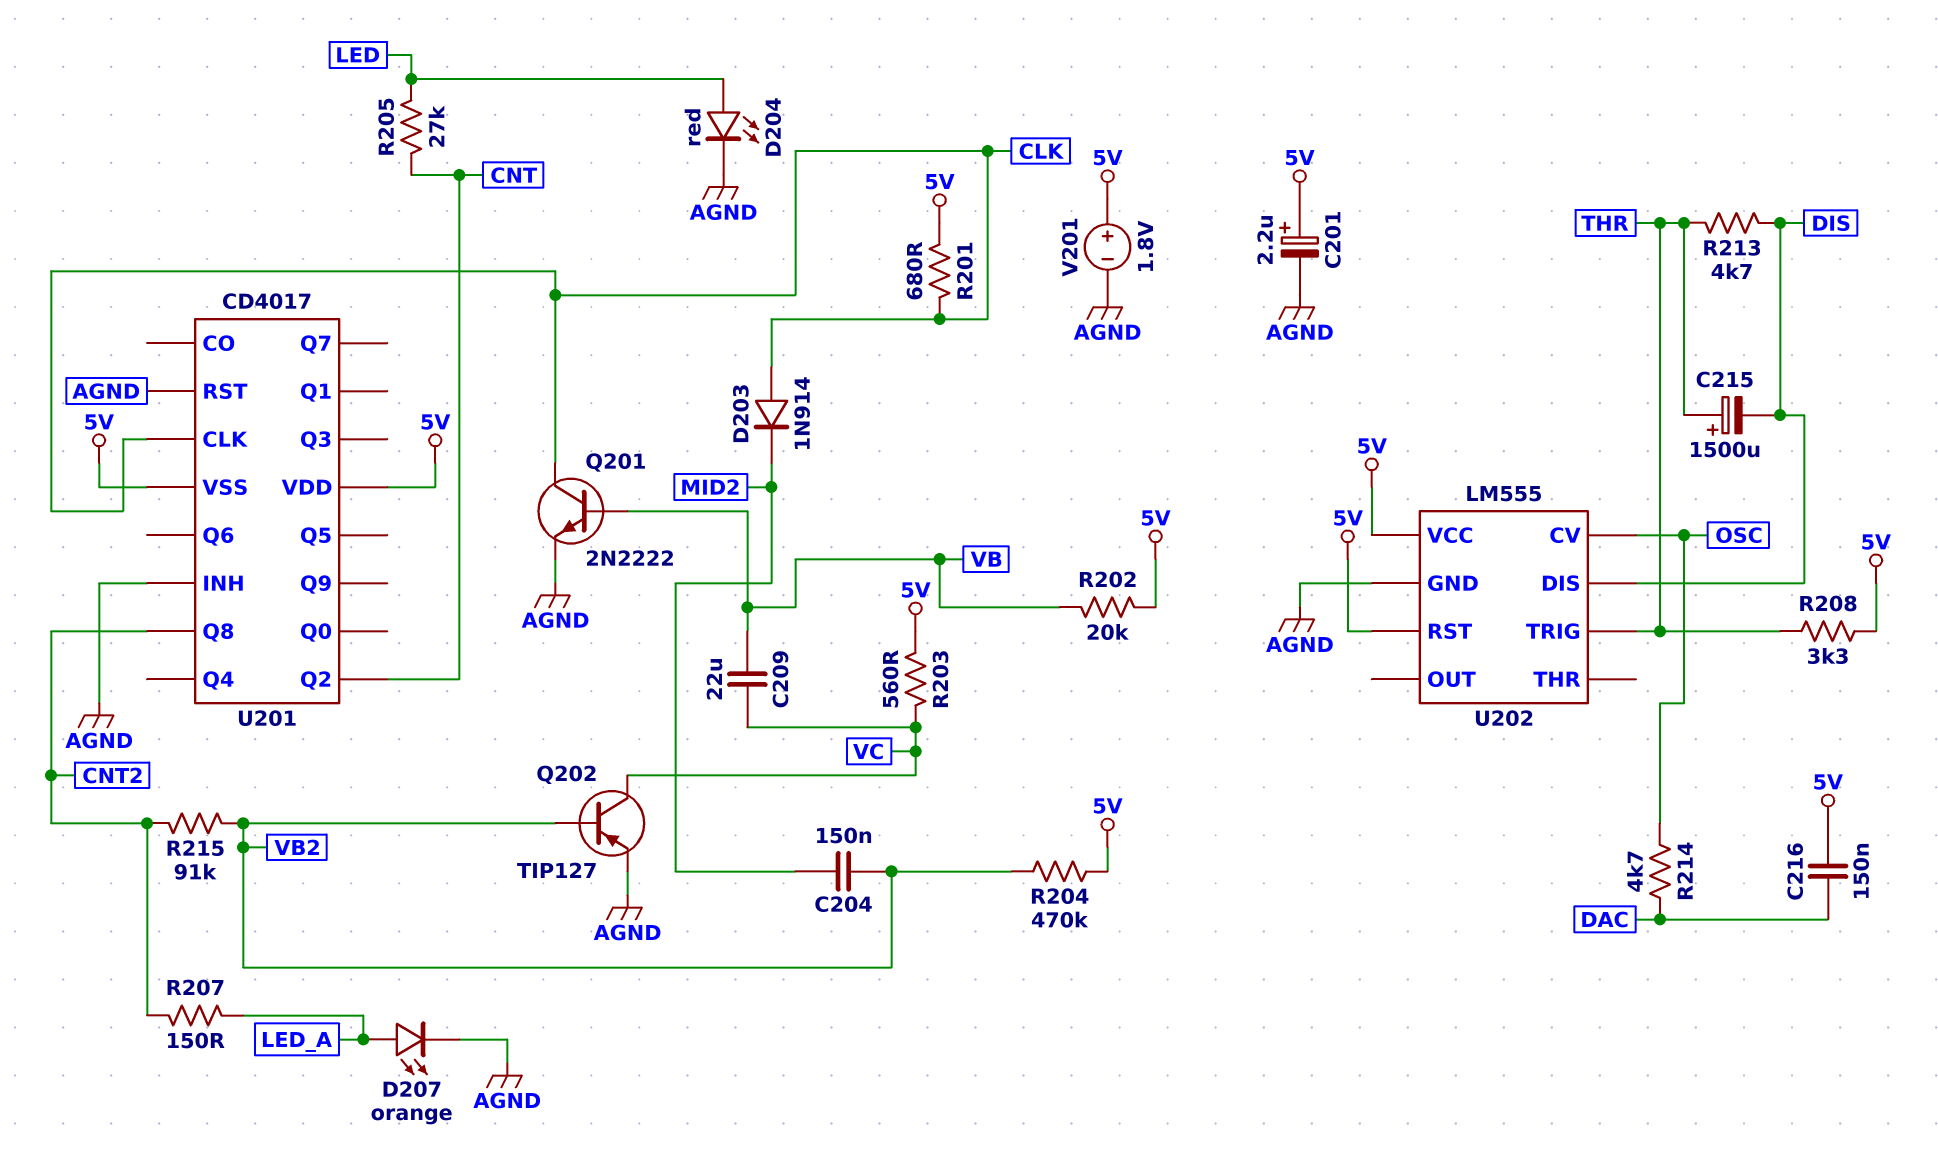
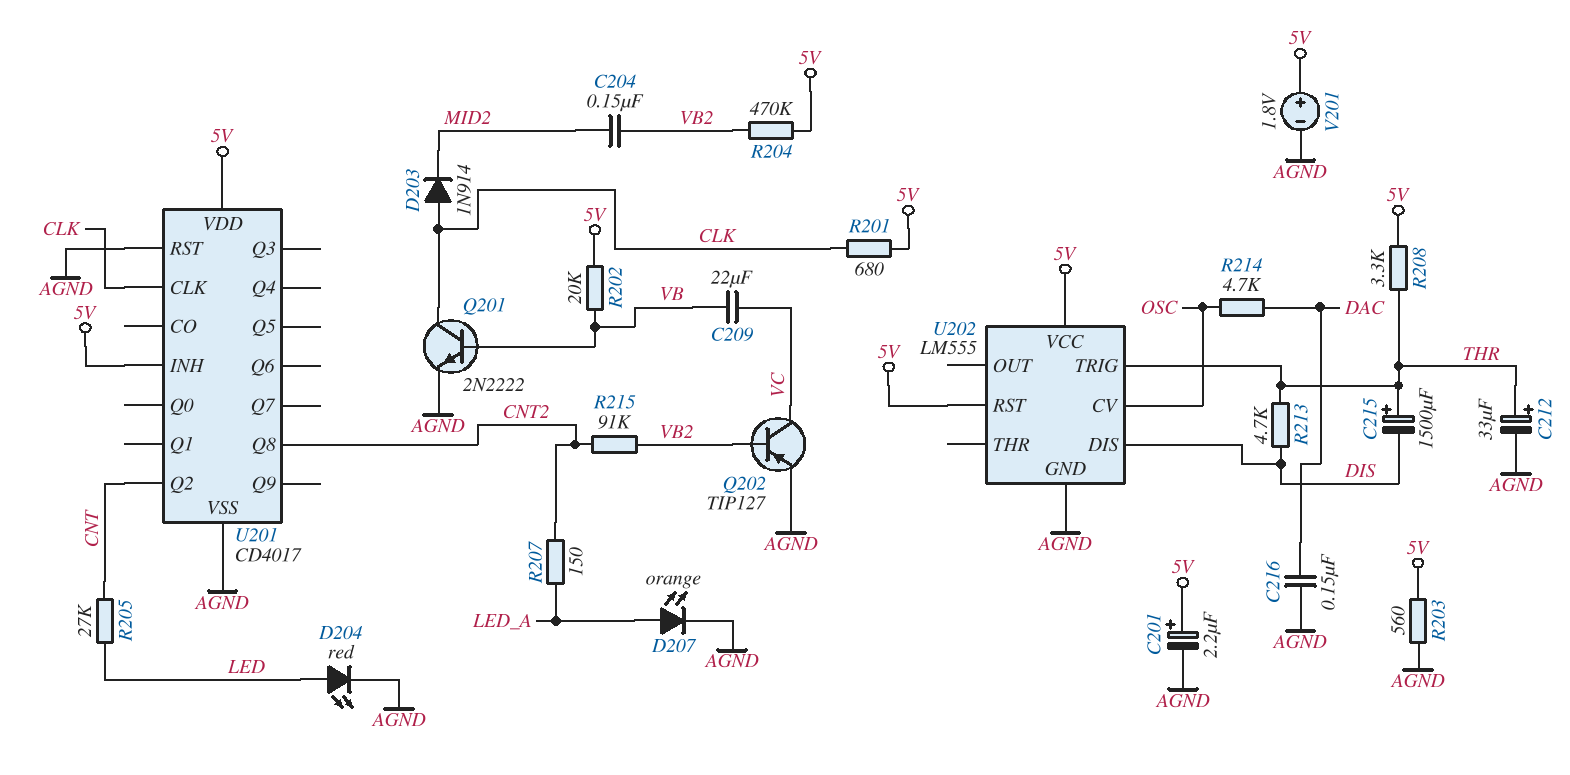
C212: none -> 33uF (plus THR, minus AGND)
C216: 150nF (5V, DAC) -> 150nF (AGND, DAC)
R203: 560 (5V, VC) -> 560 (5V, AGND)
U201 pin INH: AGND -> 5V
U201 pin VSS: 5V -> AGND

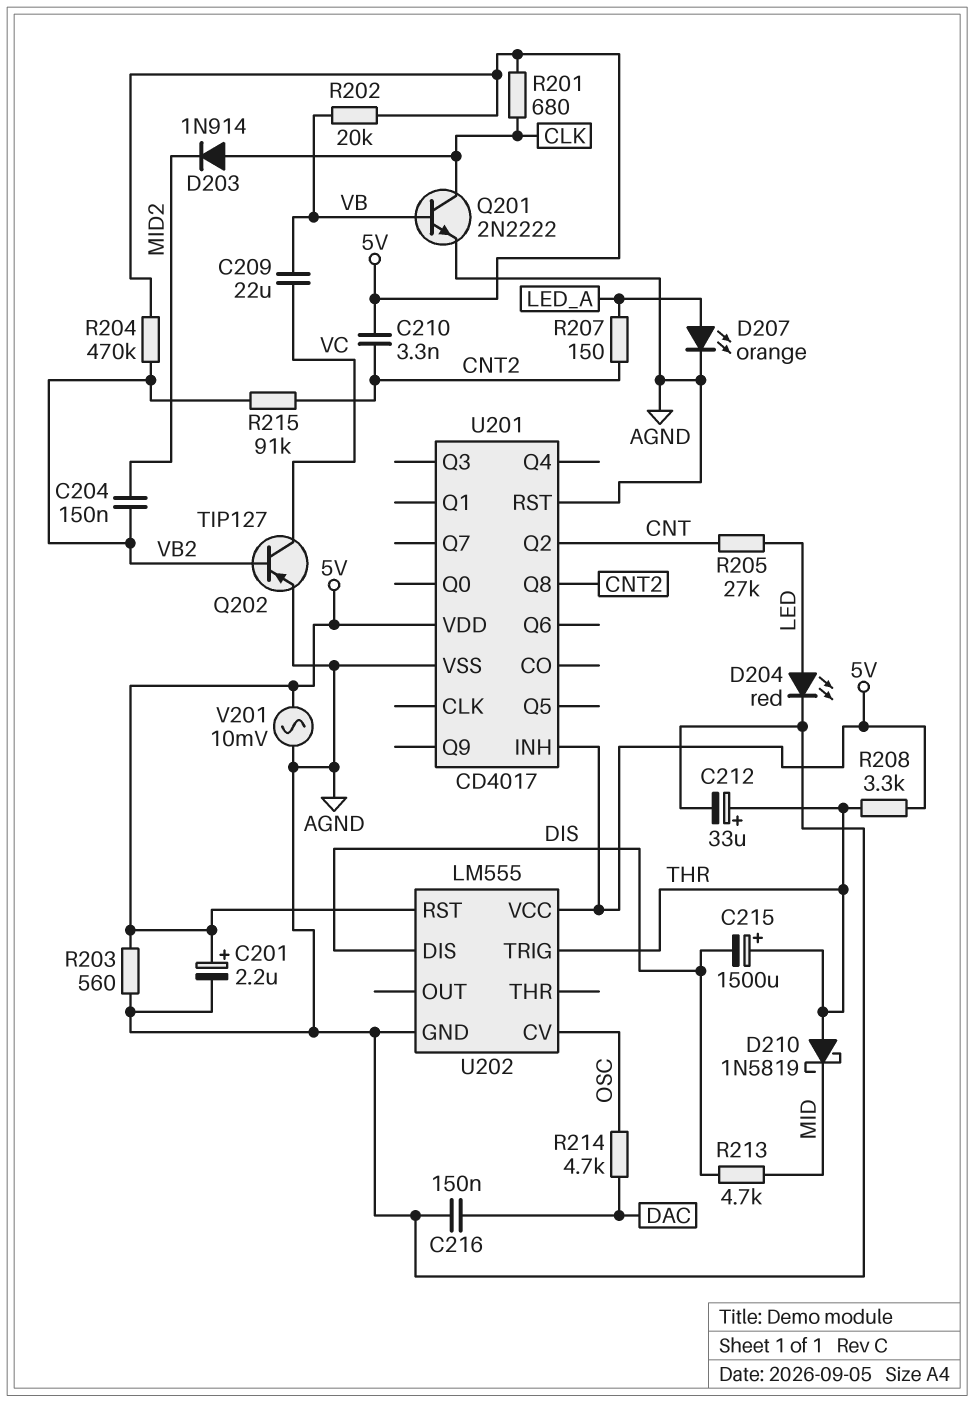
C210: none -> 3.3nF (5V, CNT2)
D210: none -> schottky 1N5819 (A THR, K MID)
R213: 4.7k (DIS, THR) -> 4.7k (DIS, MID)
U201 pin CLK: CLK -> none
V201: 1.8V (plus 5V, minus AGND) -> AC 10mV (5V, AGND)

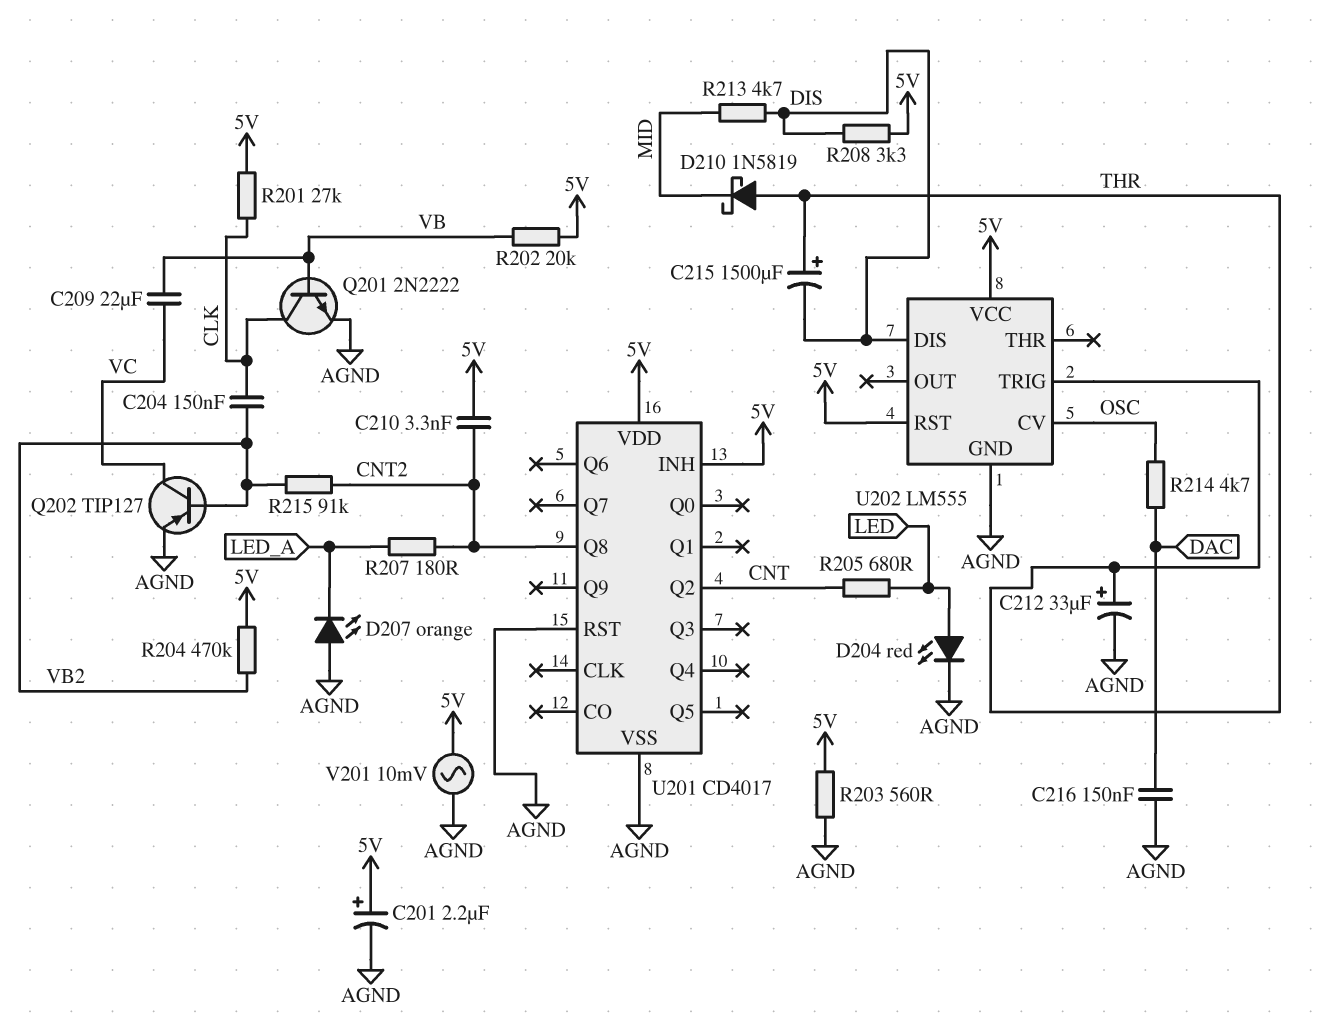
C204: 150nF (MID2, VB2) -> 150nF (CLK, VB2)
D203: diode 1N914 (A CLK, K MID2) -> none
D207: LED orange (A LED_A, K AGND) -> LED orange (A AGND, K LED_A)
R201: 680 (5V, CLK) -> 27k (5V, CLK)
R205: 27k (CNT, LED) -> 680 (CNT, LED)
R207: 150 (CNT2, LED_A) -> 180 (CNT2, LED_A)
R208: 3.3k (5V, THR) -> 3.3k (5V, DIS)

